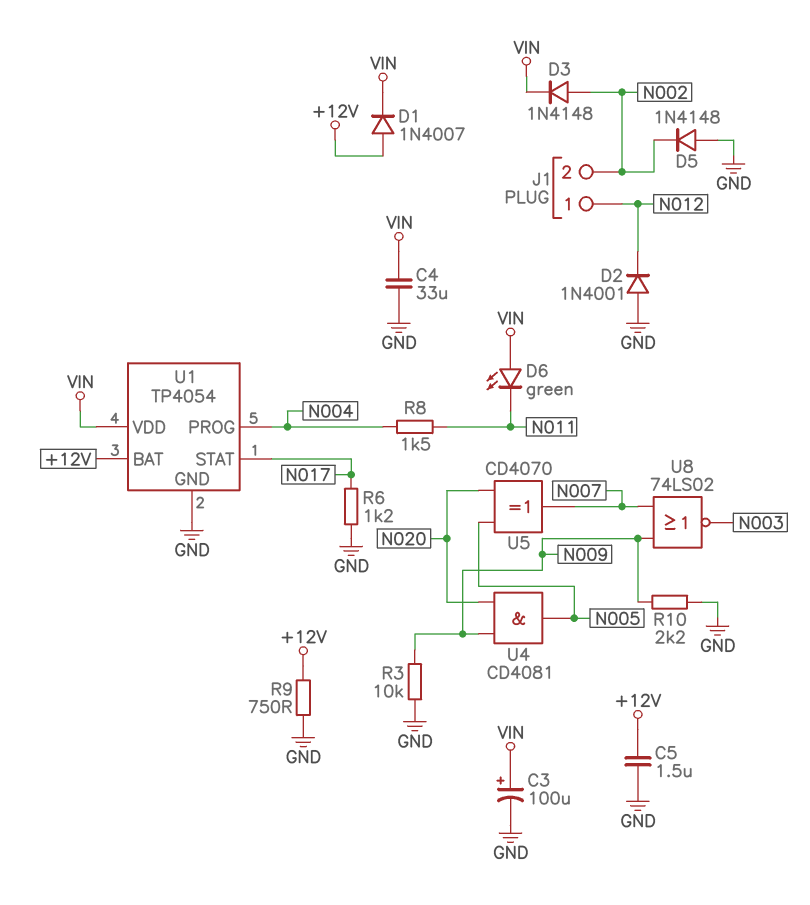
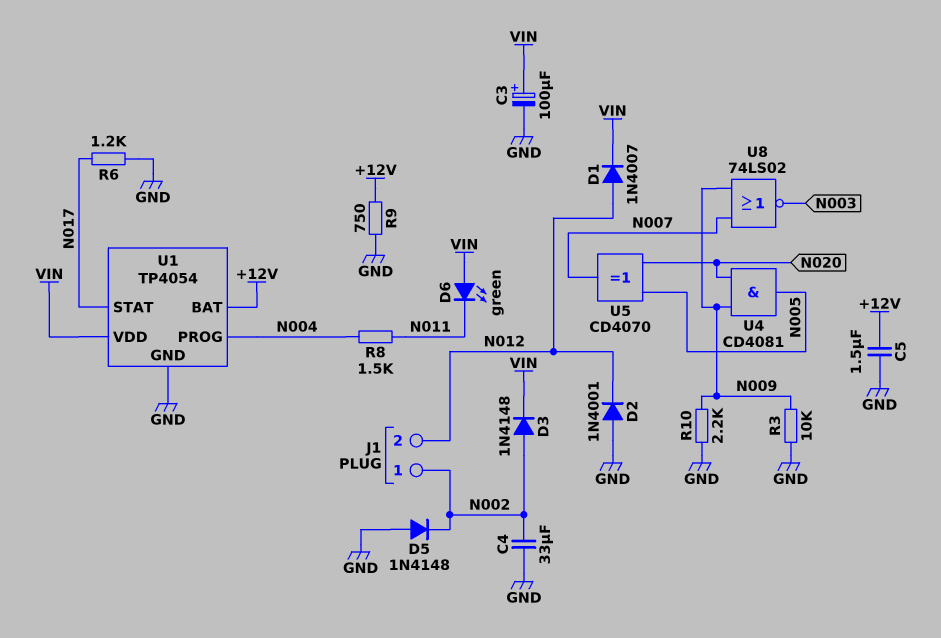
C4: 33uF (GND, VIN) -> 33uF (GND, N002)
D1: diode 1N4007 (A +12V, K VIN) -> diode 1N4007 (A N012, K VIN)
J1 pin 1: N012 -> N002
J1 pin 2: N002 -> N012

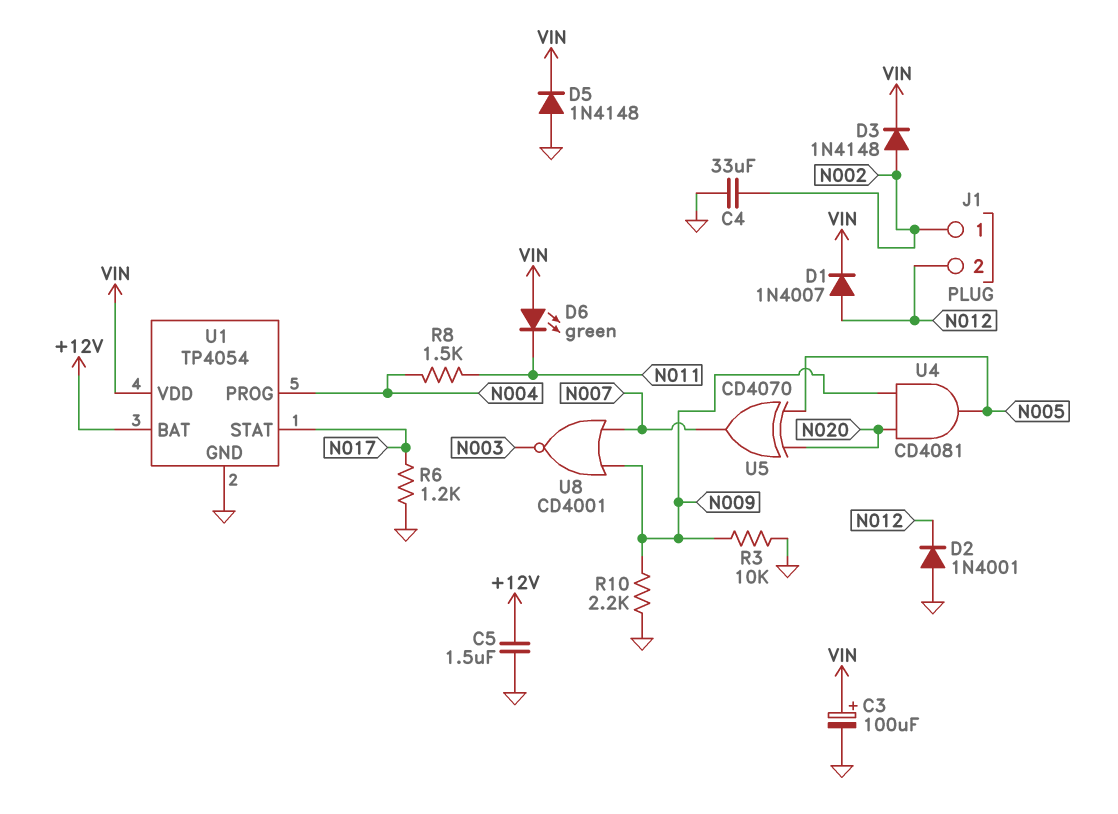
D5: diode 1N4148 (A GND, K N002) -> diode 1N4148 (A GND, K VIN)
R9: 750 (+12V, GND) -> none
U8: NOR 74LS02 (in N007, in N009, out N003) -> NOR CD4001 (in N007, in N009, out N003)

